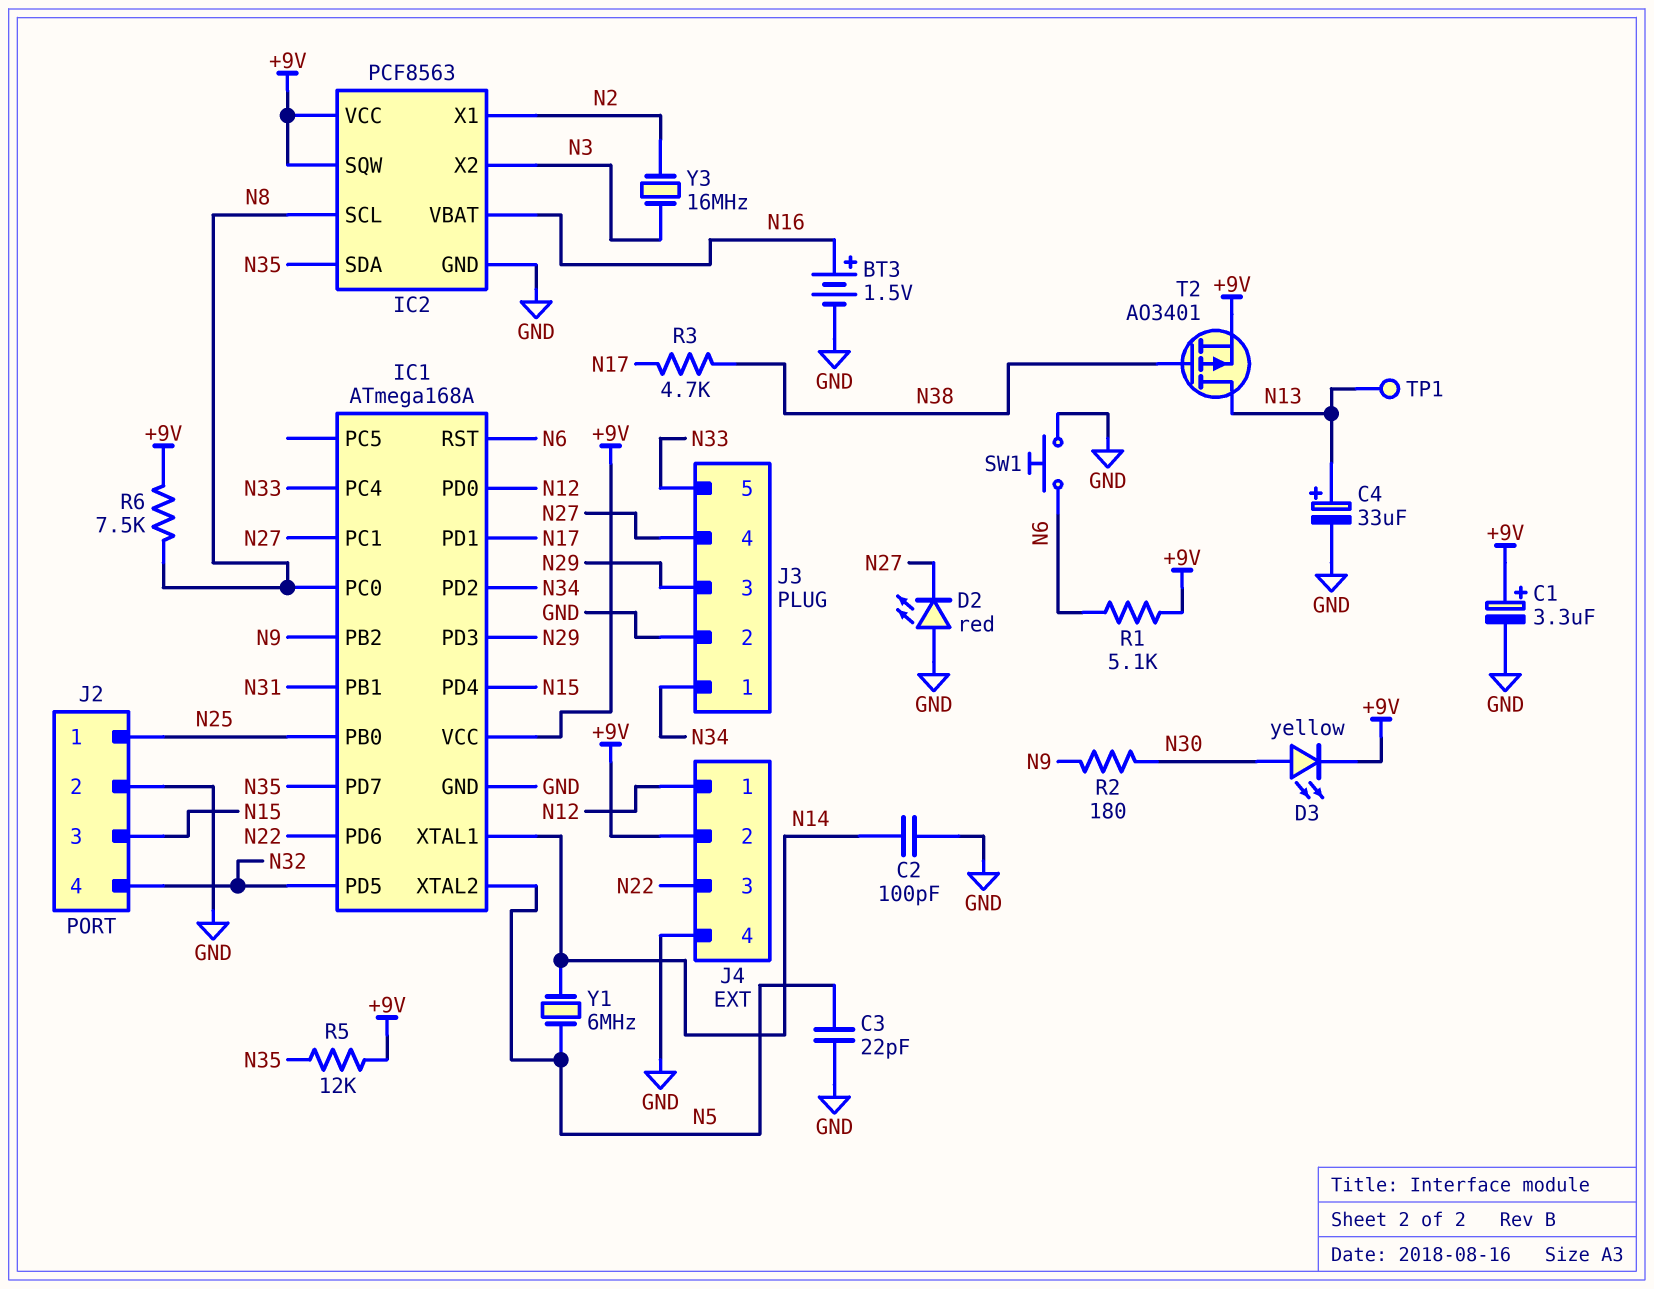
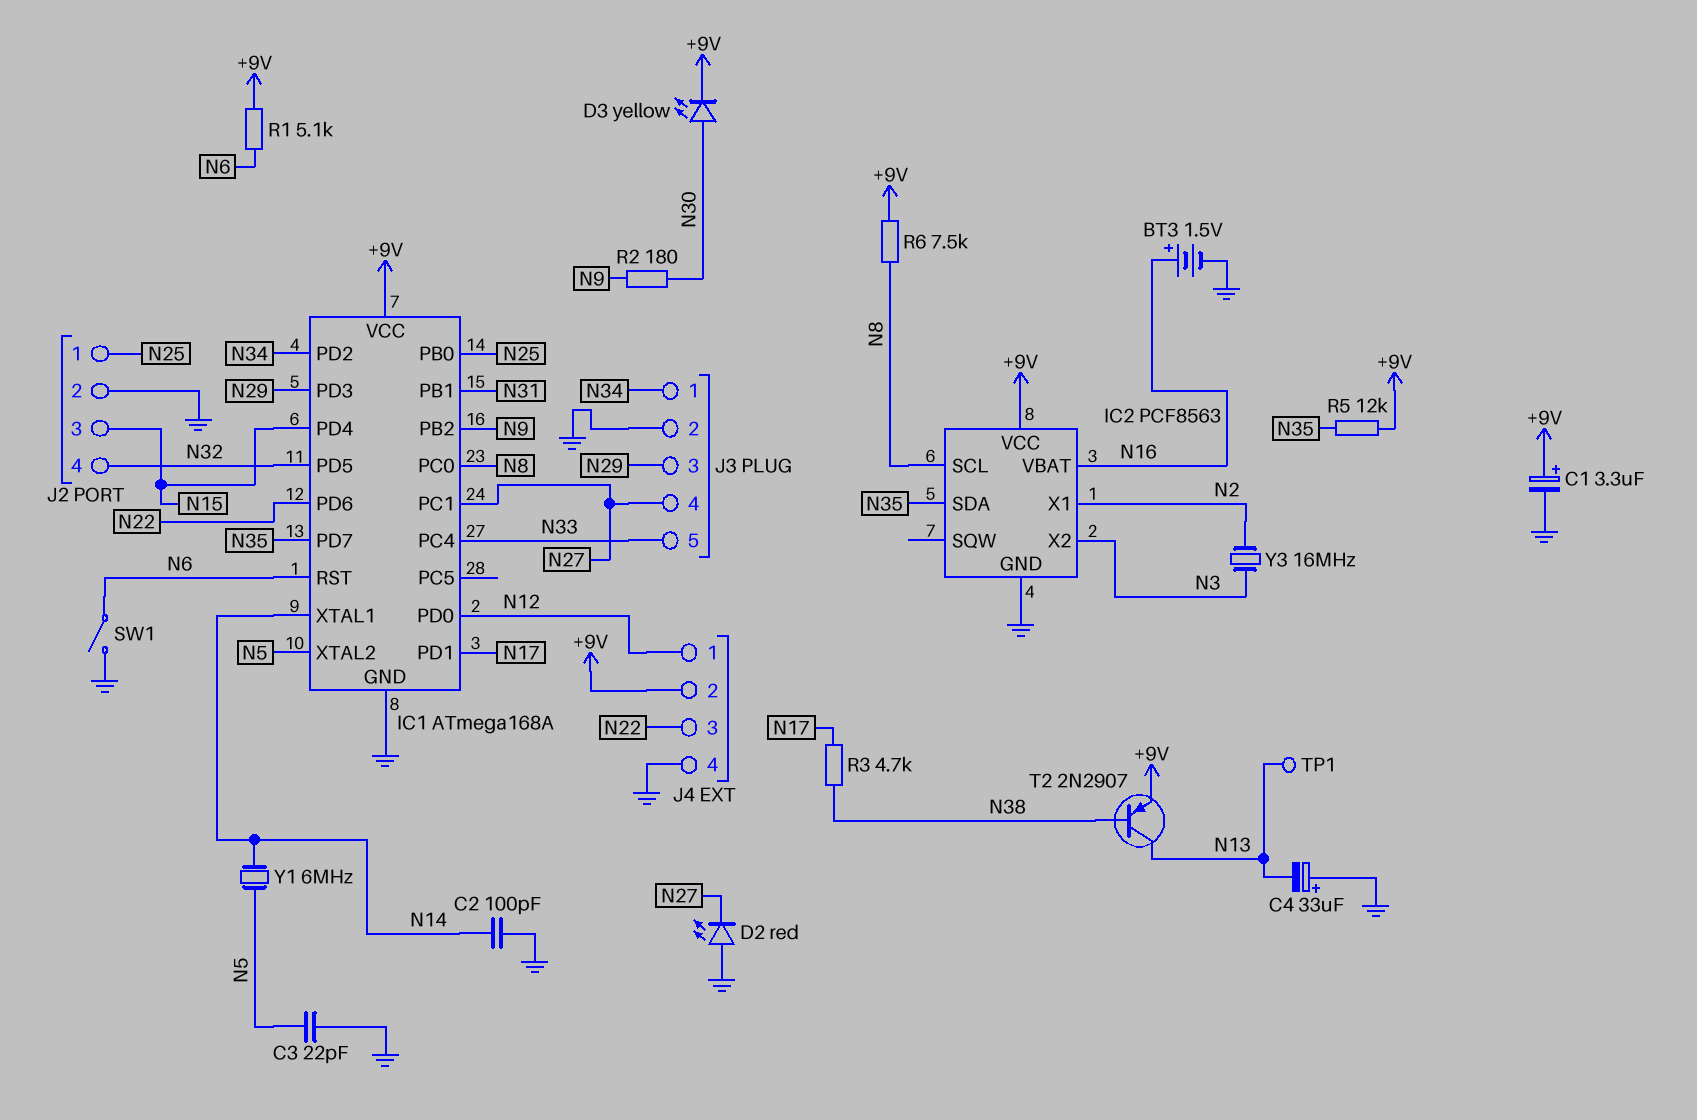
C4: 33uF (plus N13, minus GND) -> 33uF (plus GND, minus N13)
IC2 pin SQW: +9V -> none
SW1: button (GND, N6) -> switch (GND, N6)
T2: PMOS AO3401 (G N38, D N13, S +9V) -> PNP 2N2907 (B N38, C N13, E +9V)

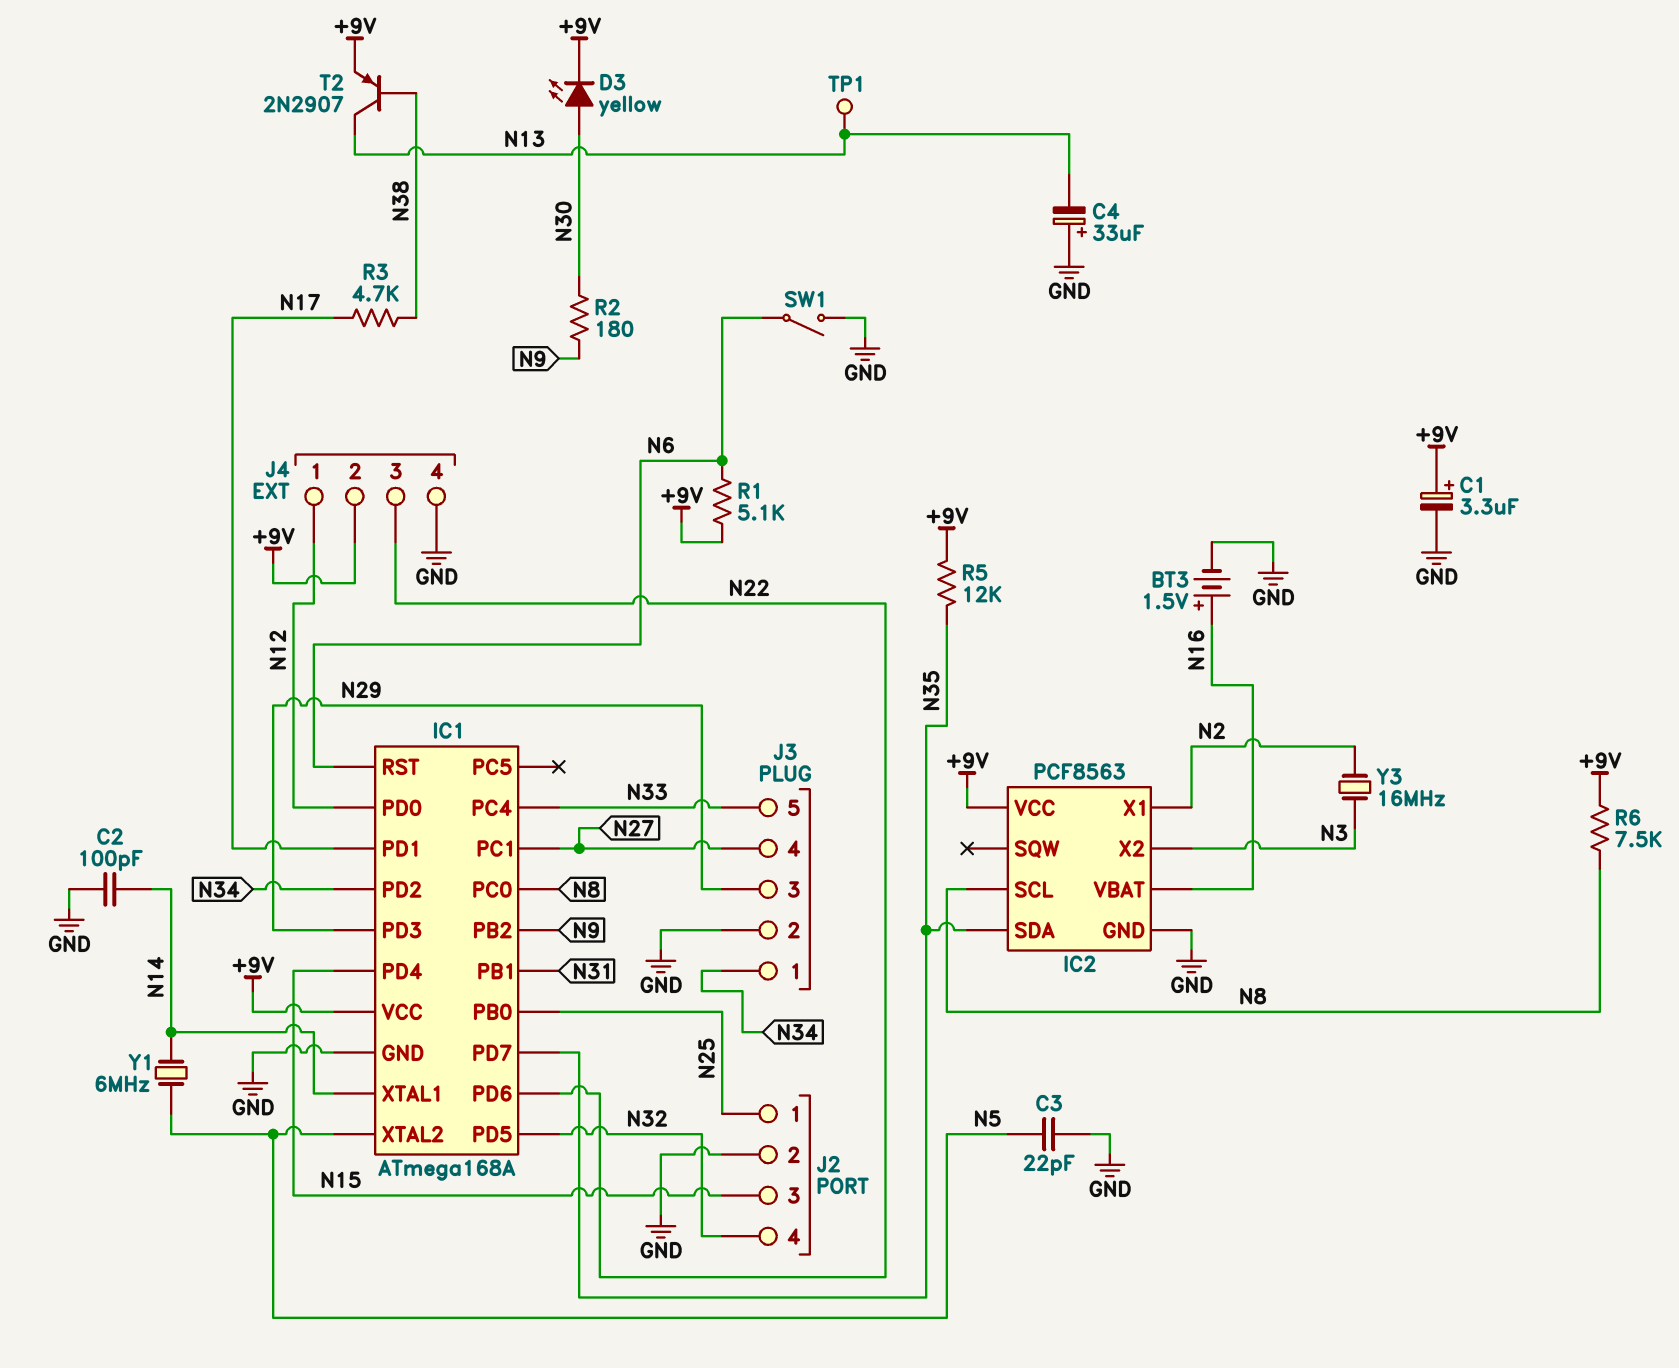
D2: LED red (A GND, K N27) -> none

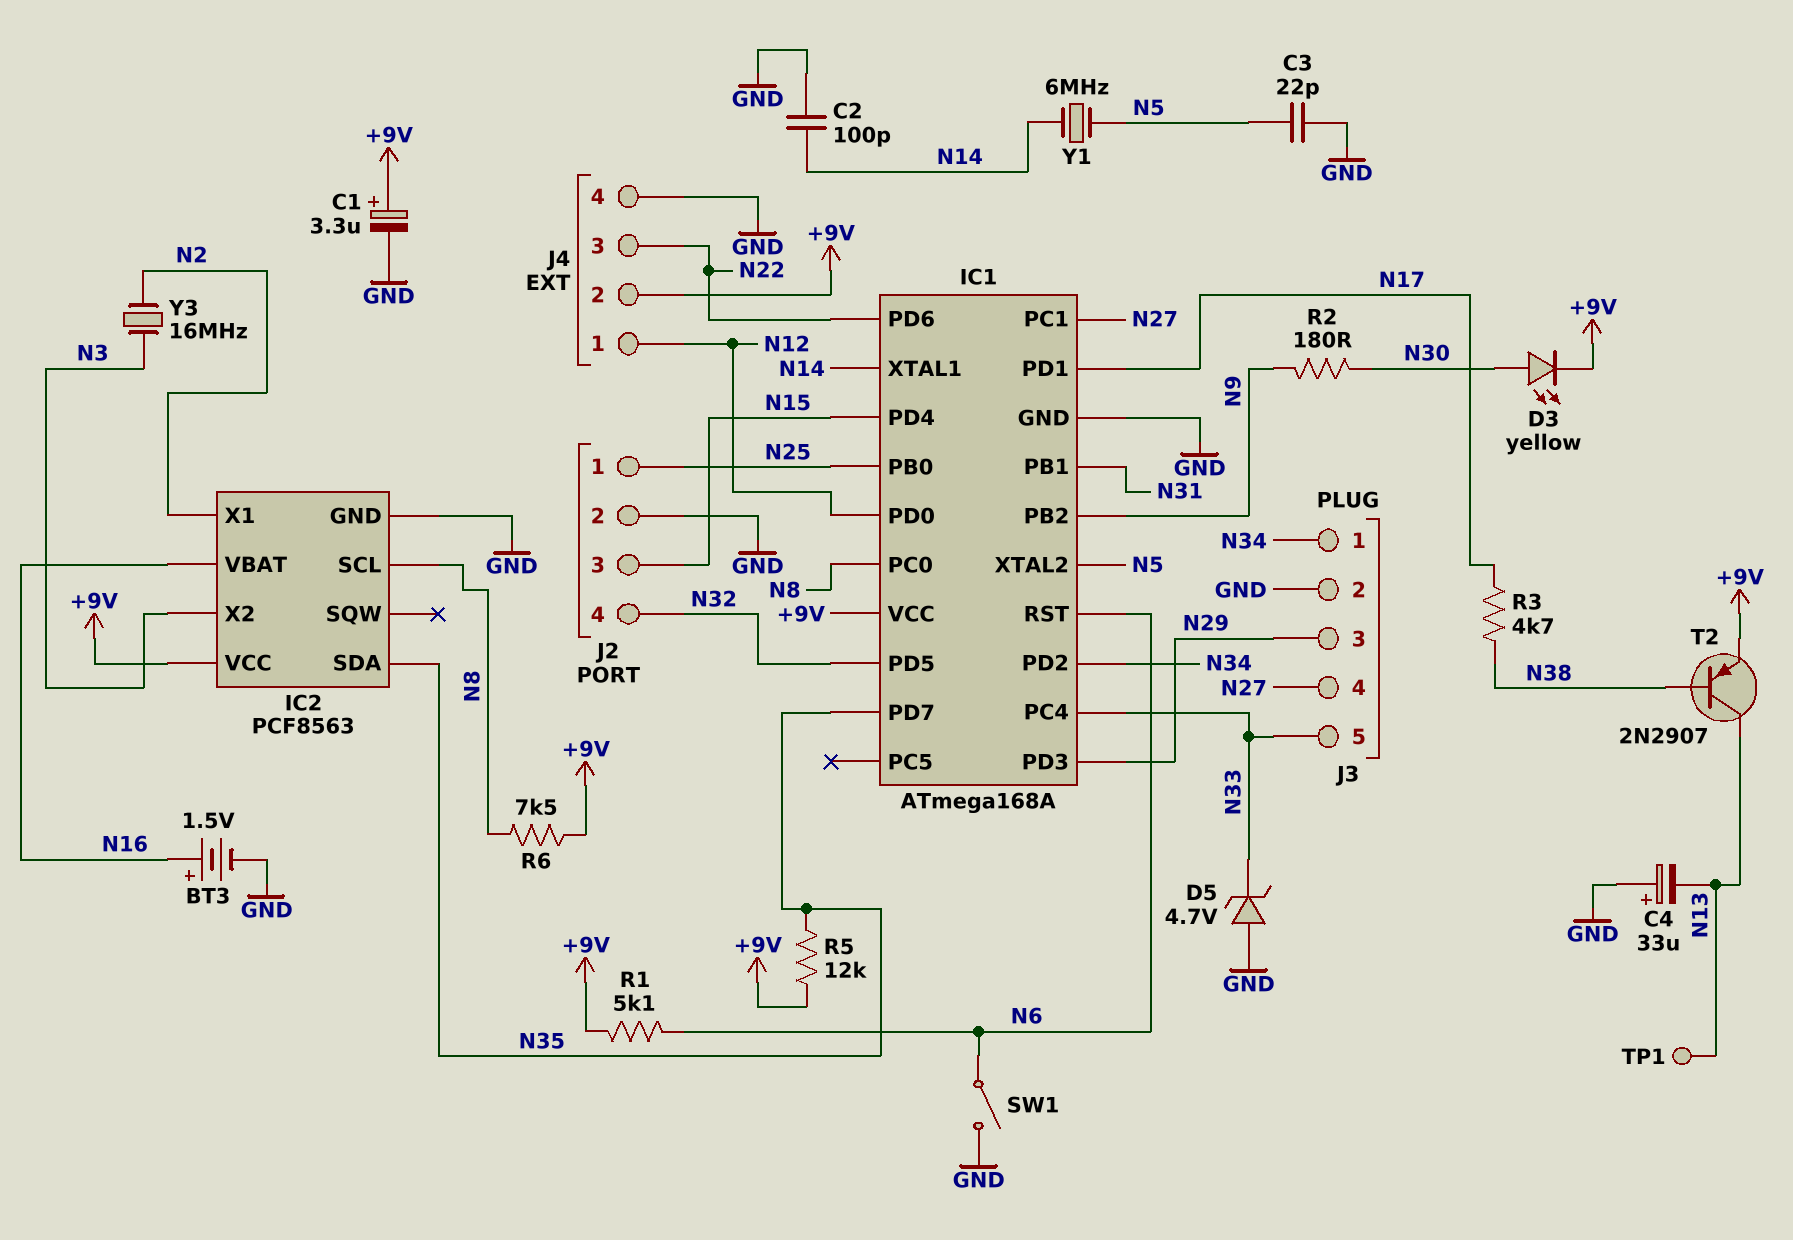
D5: none -> zener 4.7V (A GND, K N33)

